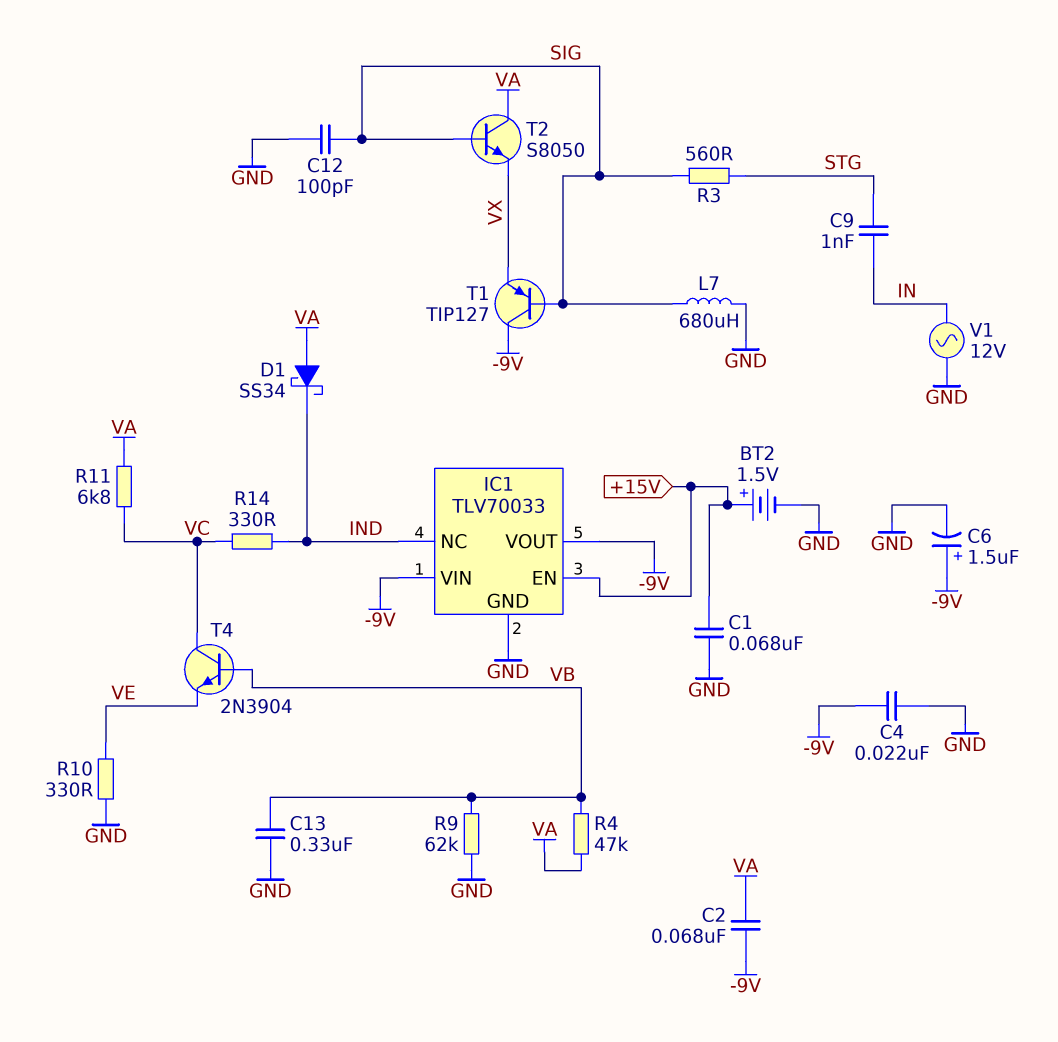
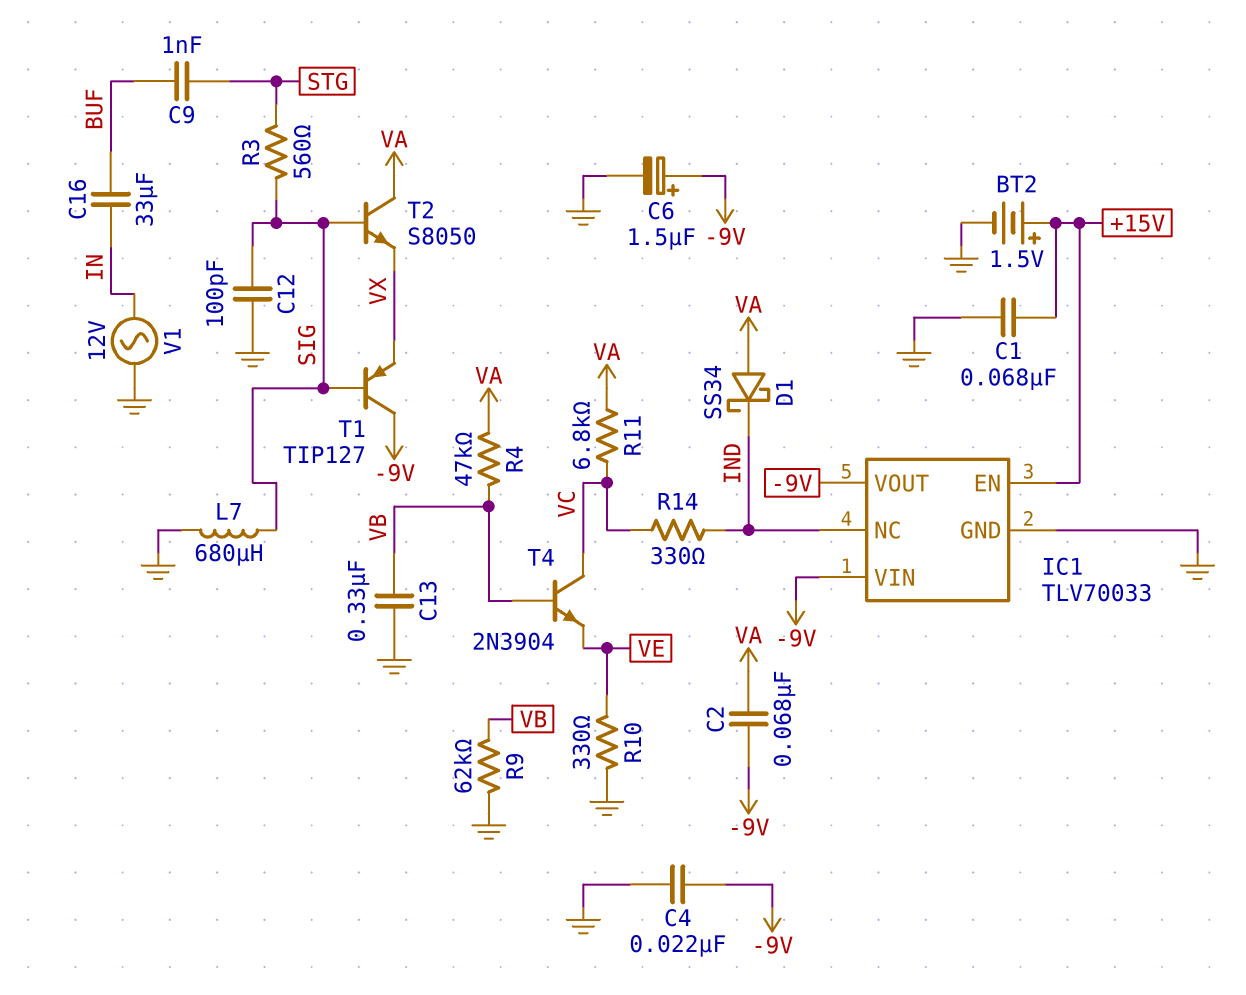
C9: 1nF (IN, STG) -> 1nF (BUF, STG)
C16: none -> 33uF (BUF, IN)

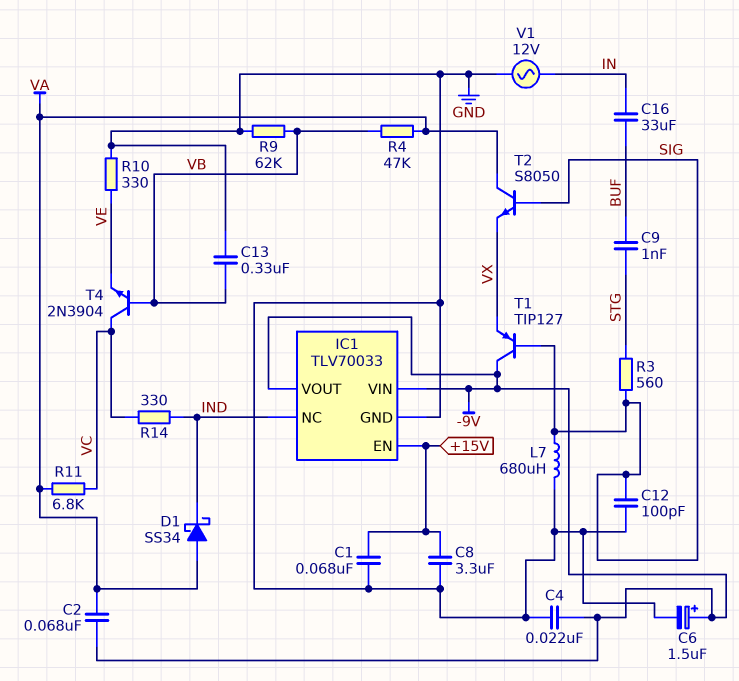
BT2: 1.5V (plus +15V, minus GND) -> none
C8: none -> 3.3uF (+15V, GND)

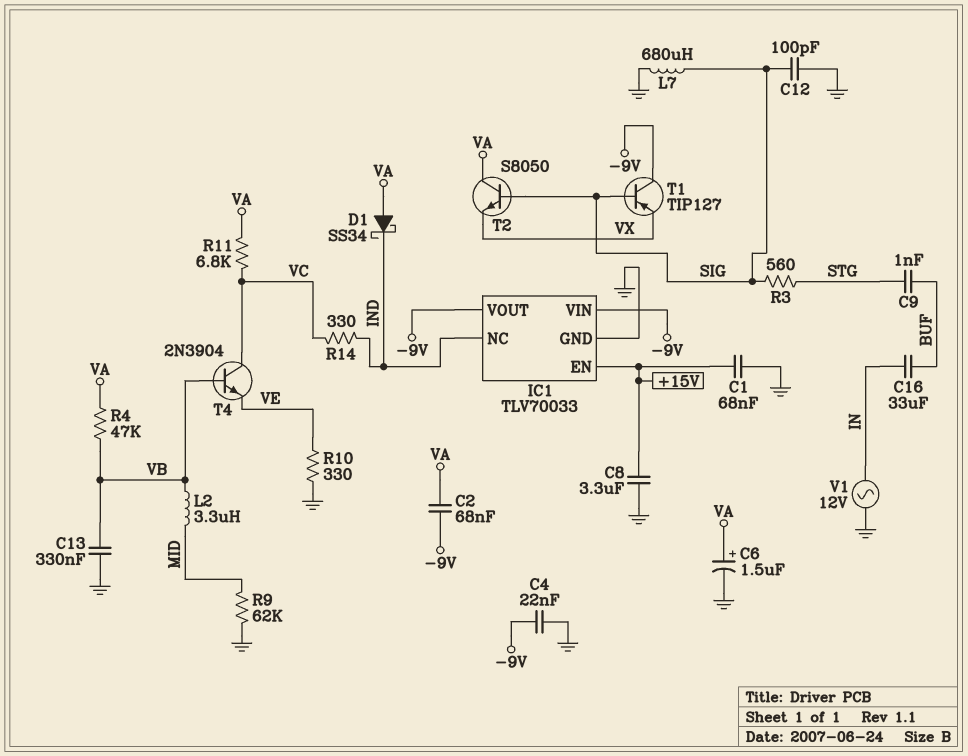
C6: 1.5uF (plus -9V, minus GND) -> 1.5uF (plus VA, minus GND)
L2: none -> 3.3uH (MID, VB)
R9: 62k (GND, VB) -> 62k (GND, MID)

